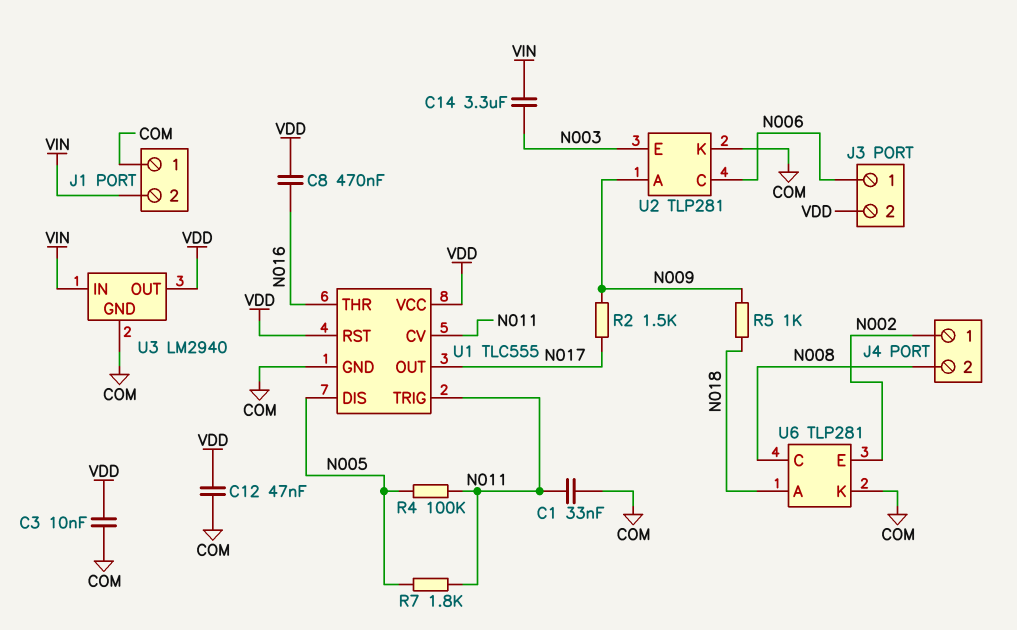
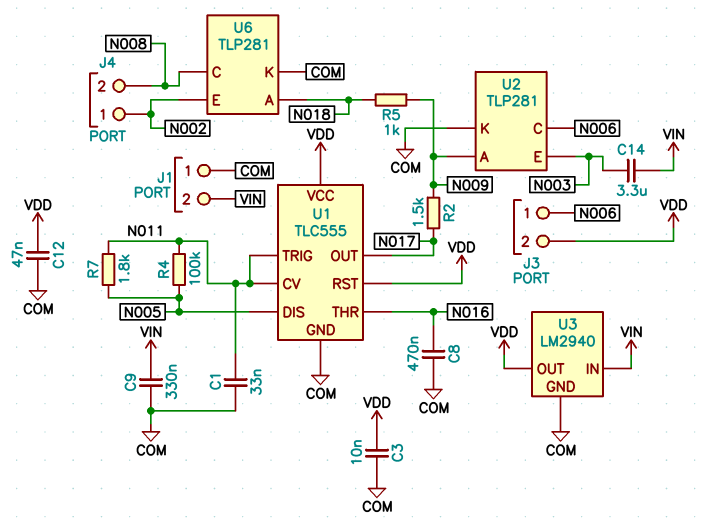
C8: 470nF (N016, VDD) -> 470nF (COM, N016)
C9: none -> 330nF (COM, VIN)

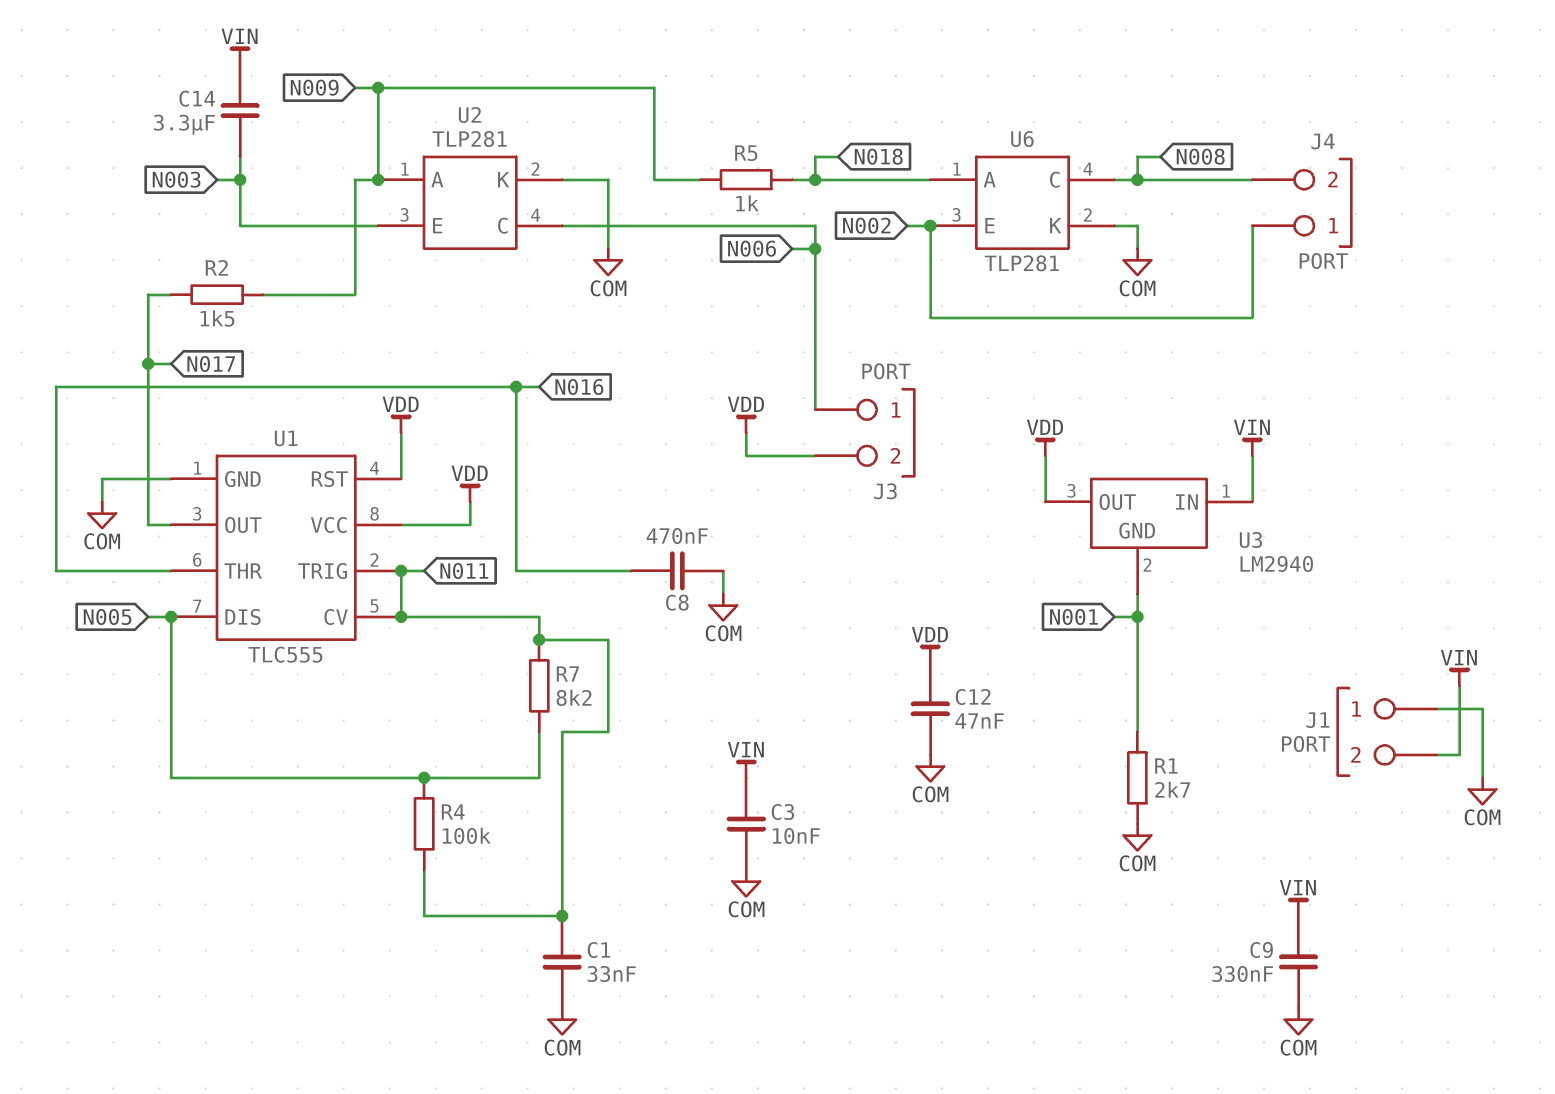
C3: 10nF (COM, VDD) -> 10nF (COM, VIN)
R1: none -> 2.7k (COM, N001)
R7: 1.8k (N005, N011) -> 8.2k (N005, N011)
U3 pin GND: COM -> N001

